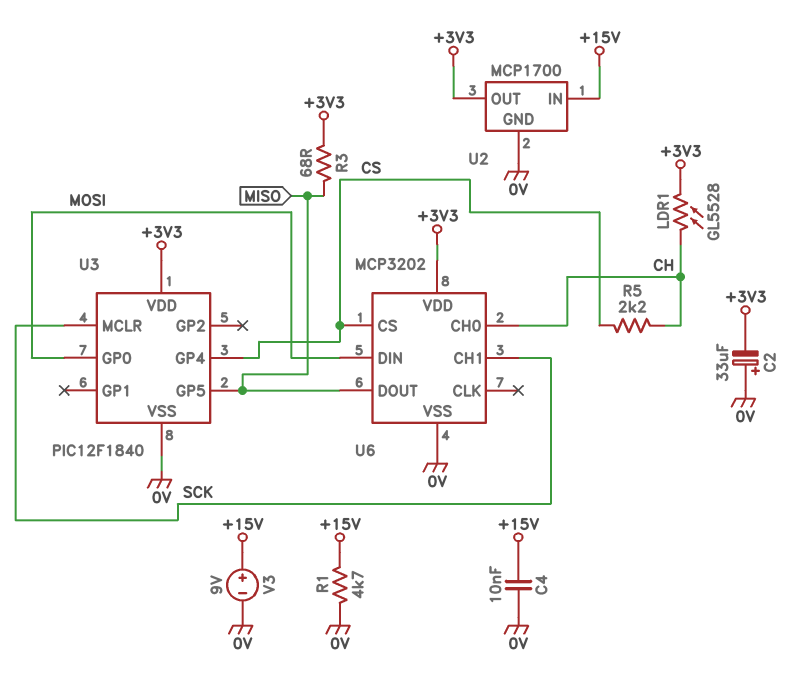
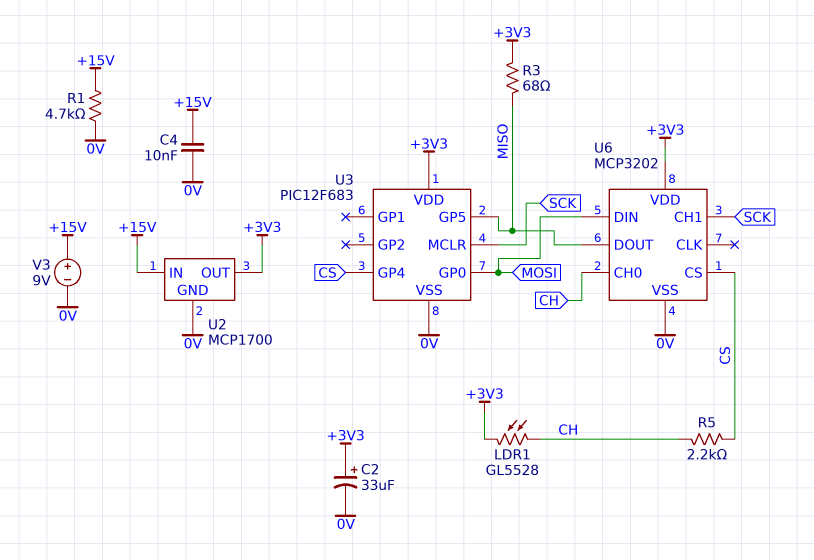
C2: 33uF (plus 0V, minus +3V3) -> 33uF (plus +3V3, minus 0V)
U3: PIC12F1840 -> PIC12F683

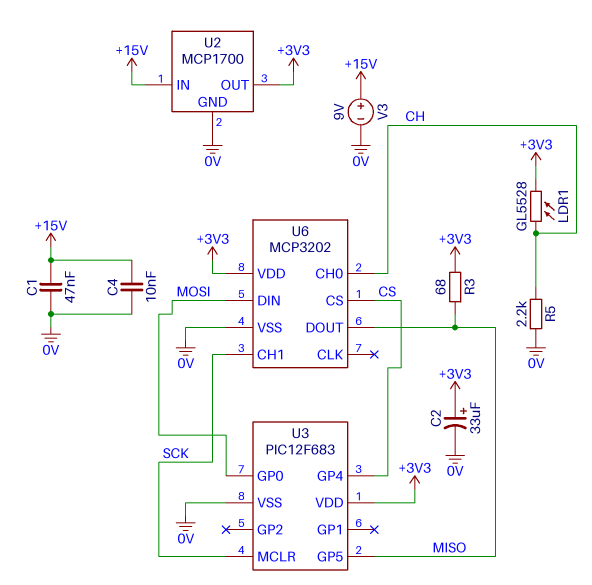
C1: none -> 47nF (+15V, 0V)
R1: 4.7k (+15V, 0V) -> none
R5: 2.2k (CH, CS) -> 2.2k (0V, CH)

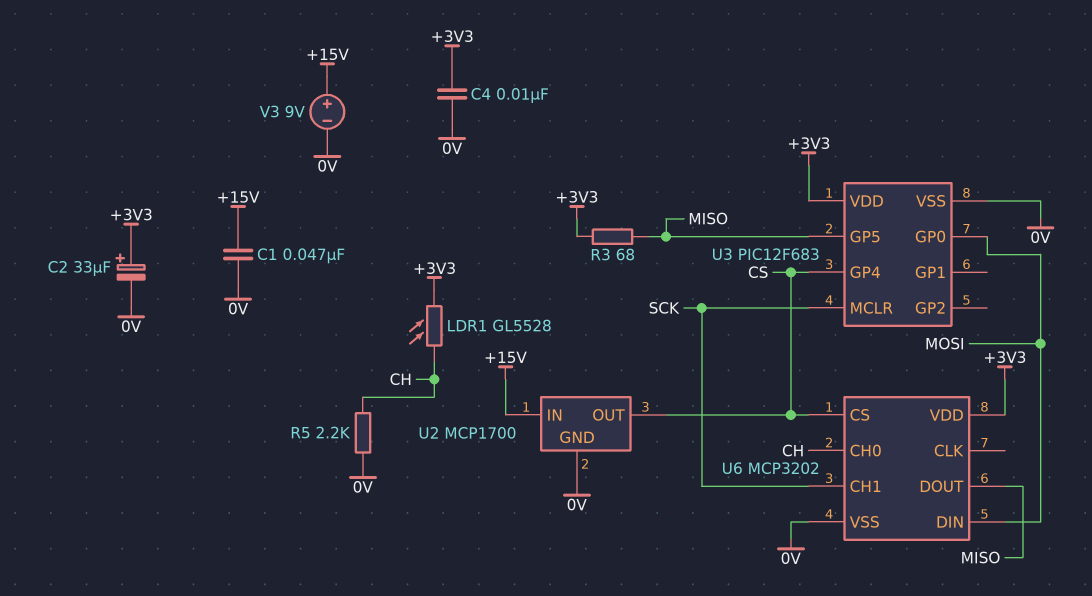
C4: 10nF (+15V, 0V) -> 10nF (+3V3, 0V)
U2 pin OUT: +3V3 -> CS

